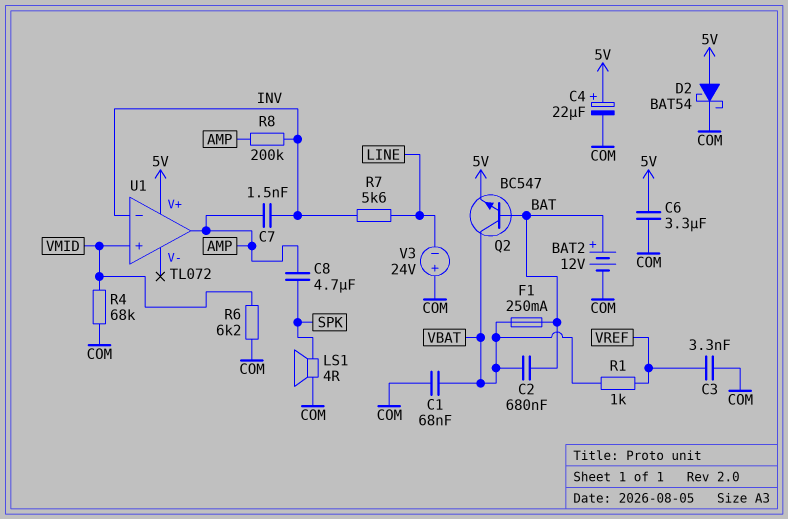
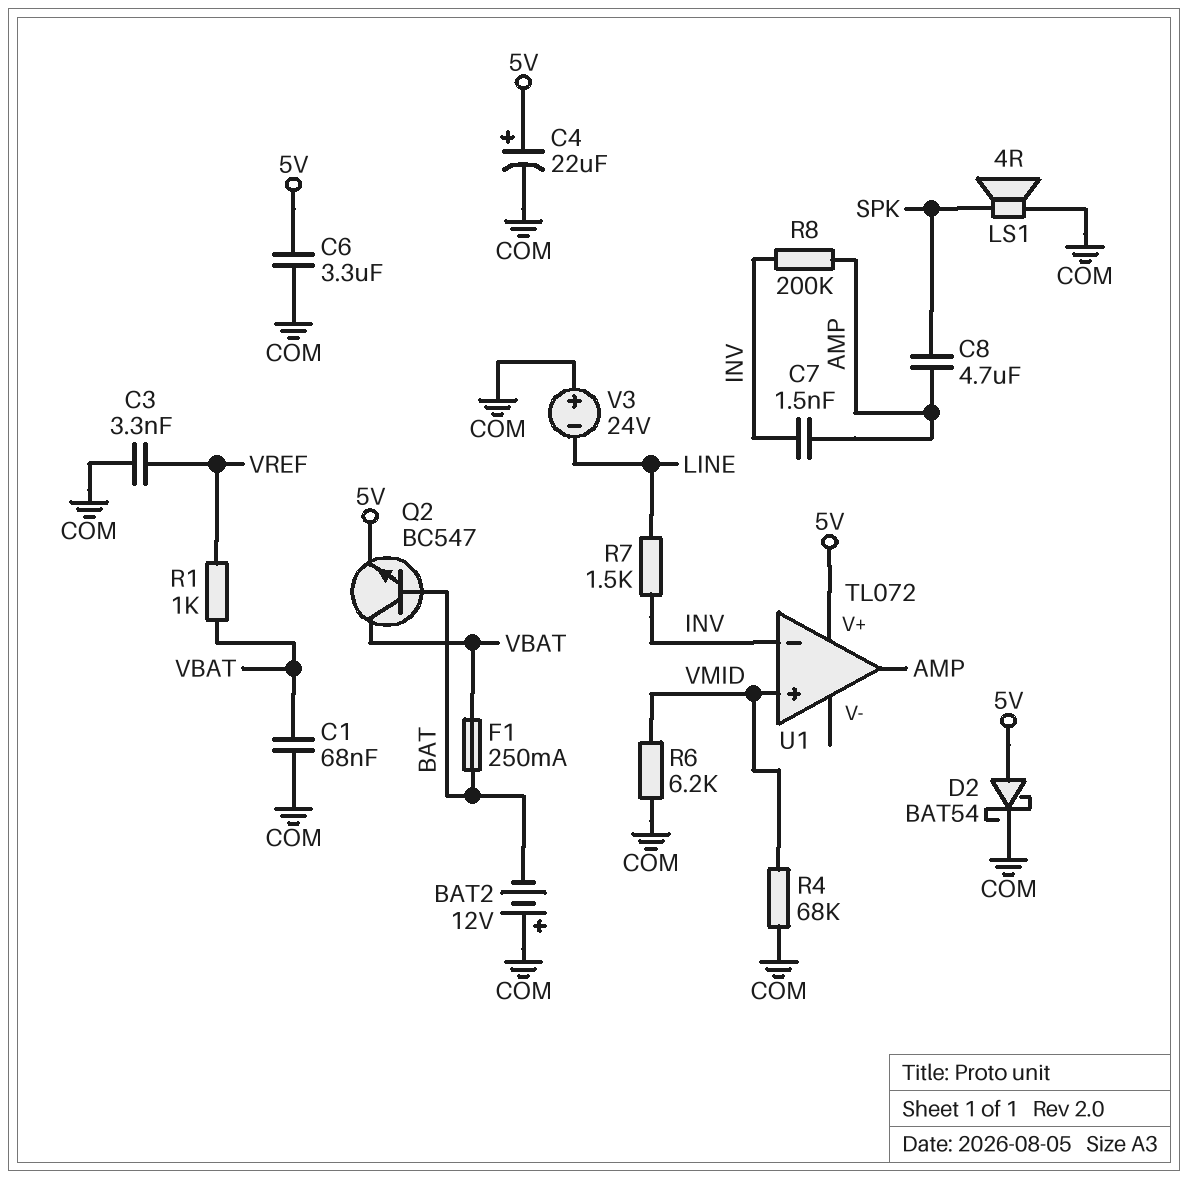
BAT2: 12V (plus BAT, minus COM) -> 12V (plus COM, minus BAT)
C2: 680nF (BAT, VBAT) -> none
R7: 5.6k (INV, LINE) -> 1.5k (INV, LINE)

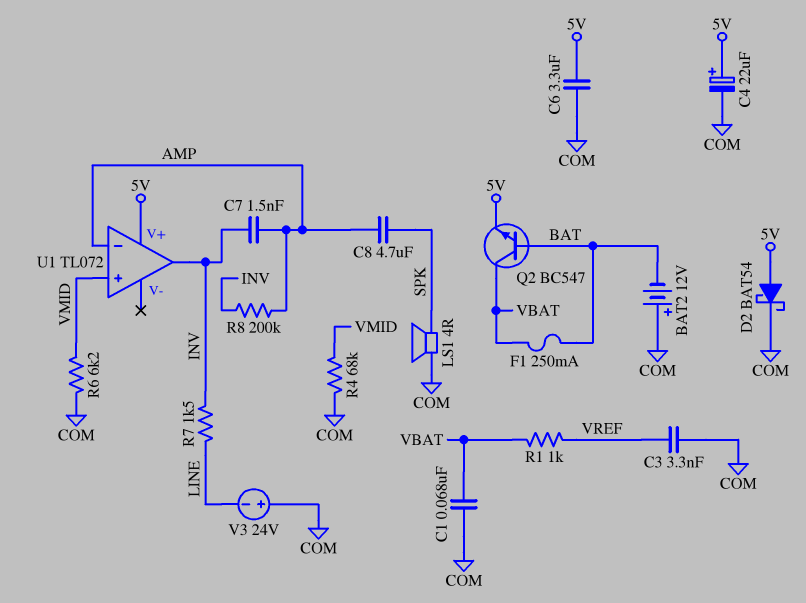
U1 pin in-: INV -> AMP
U1 pin out: AMP -> INV

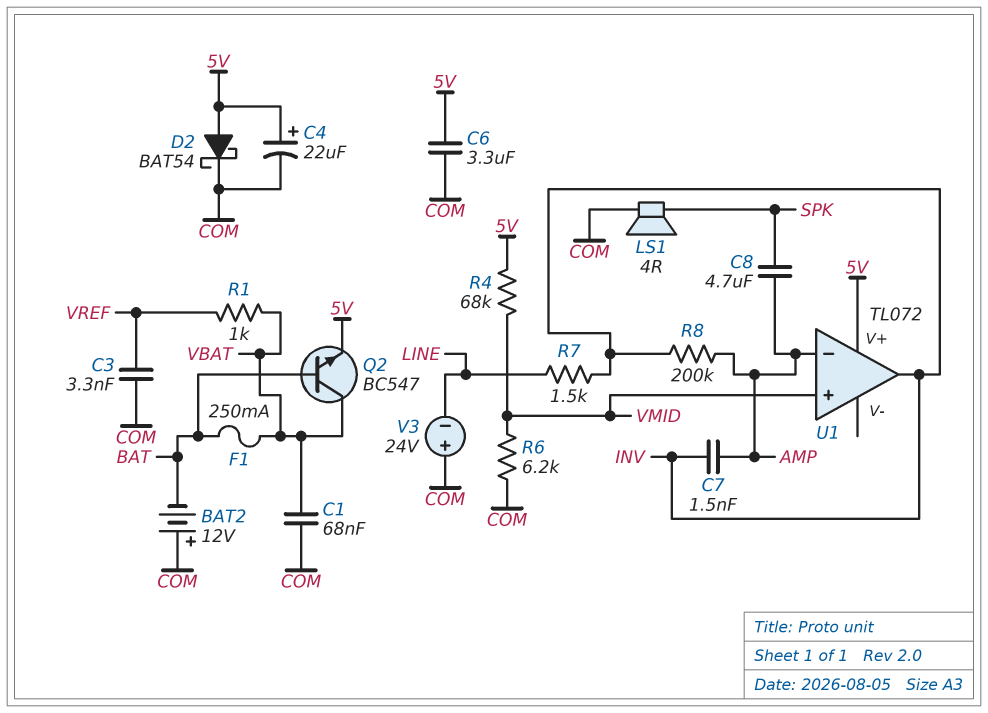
R4: 68k (COM, VMID) -> 68k (5V, VMID)

